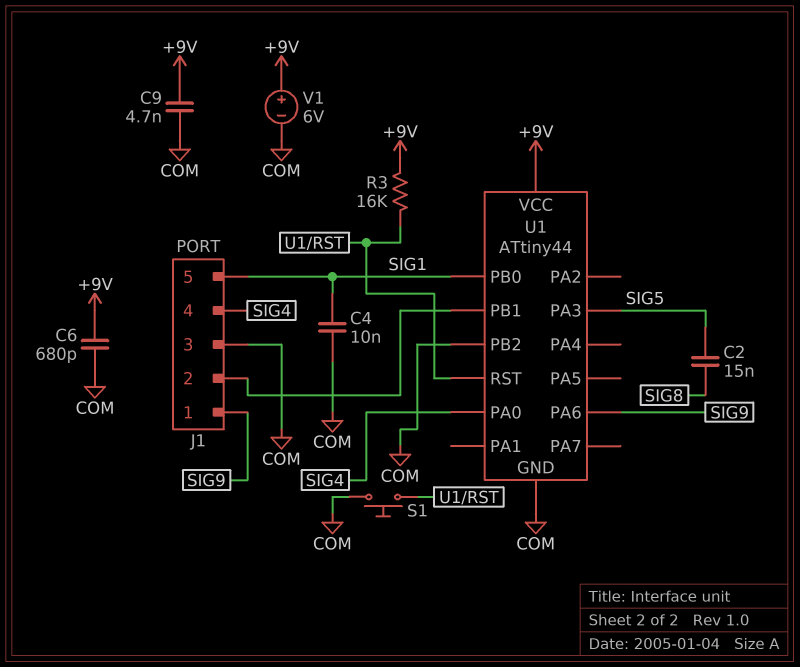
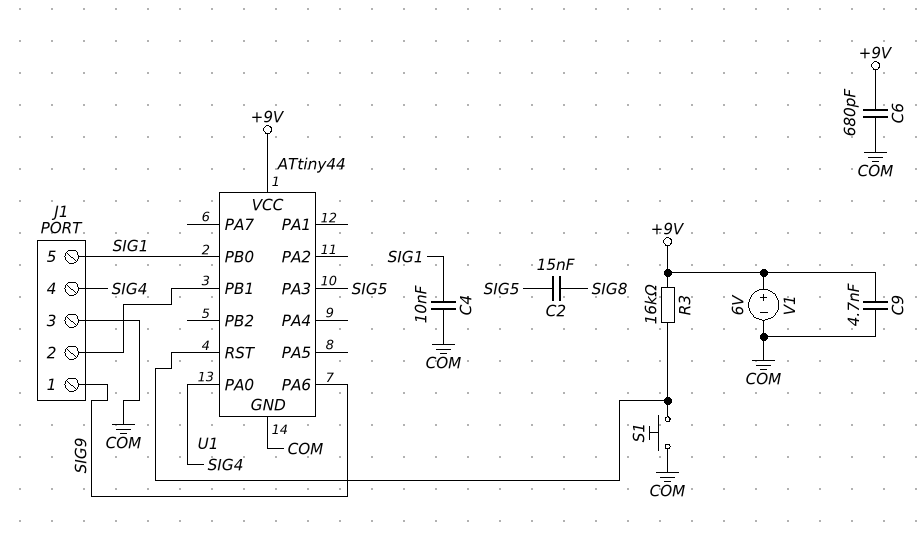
U1 pin PB2: COM -> none

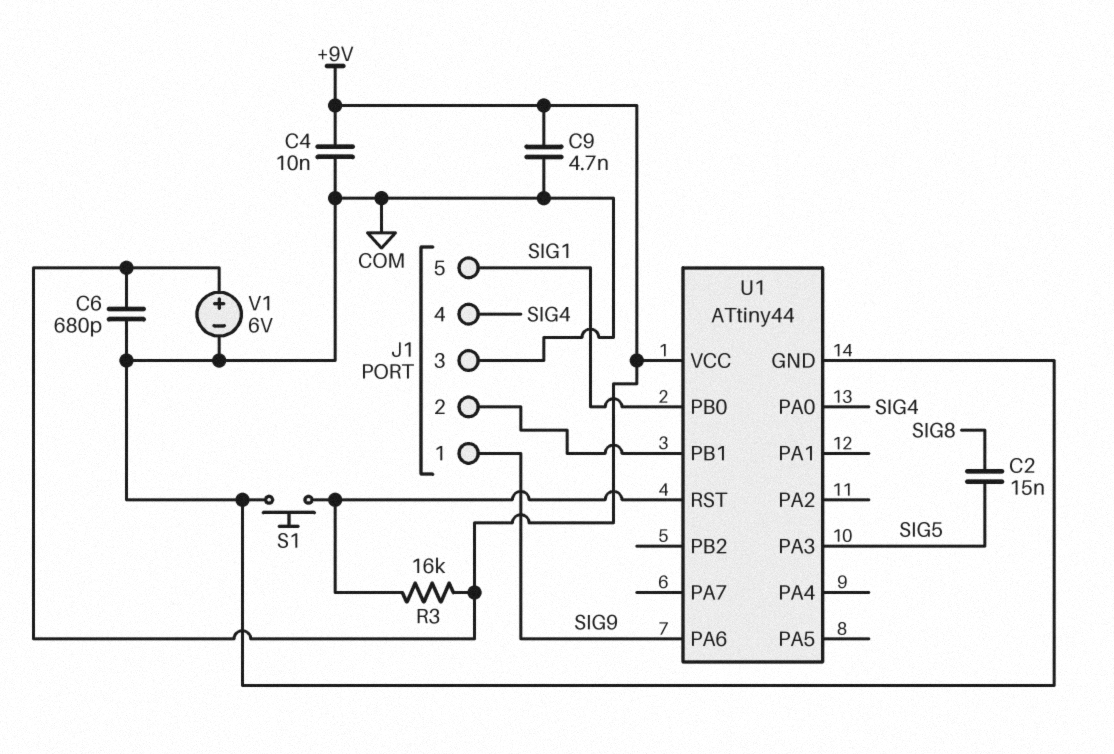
C4: 10nF (COM, SIG1) -> 10nF (+9V, COM)

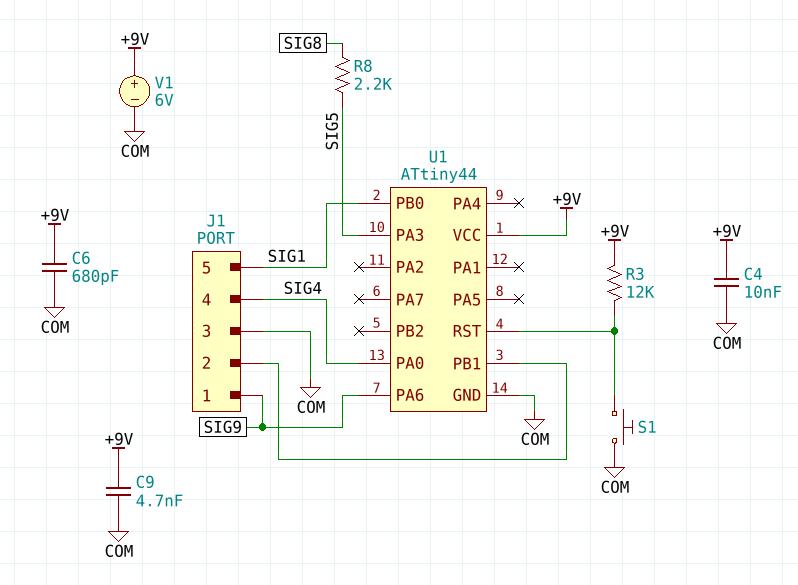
C2: 15nF (SIG5, SIG8) -> none
R3: 16k (+9V, U1/RST) -> 12k (+9V, U1/RST)
R8: none -> 2.2k (SIG5, SIG8)

